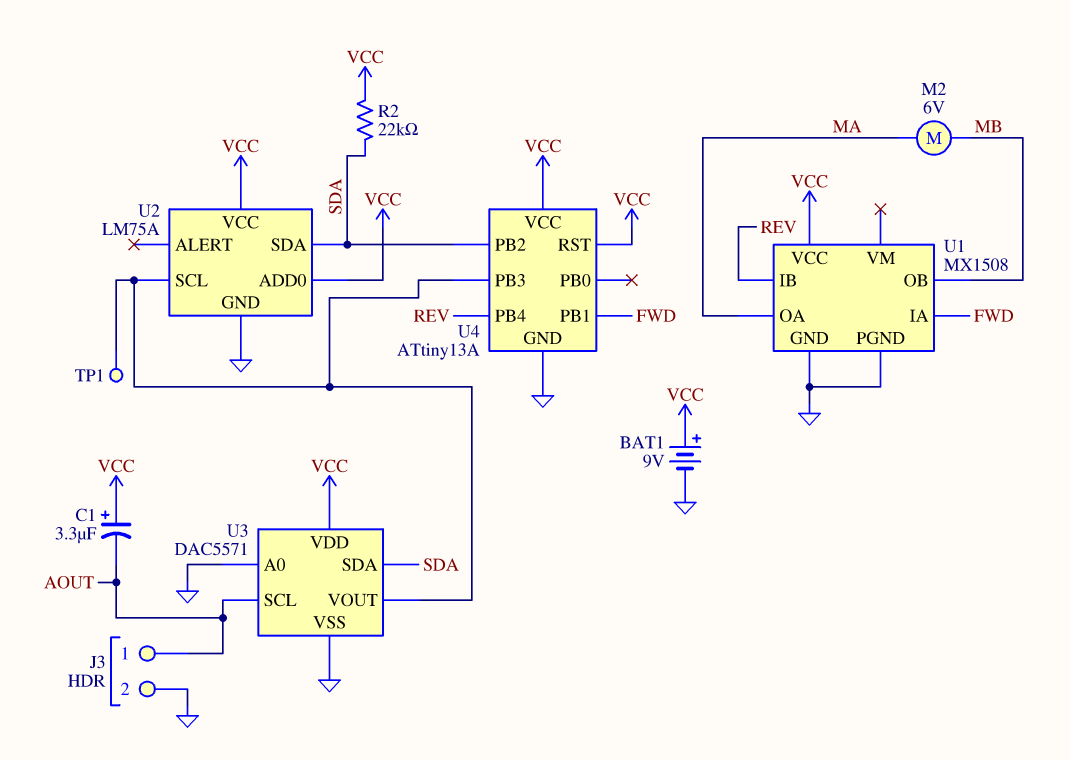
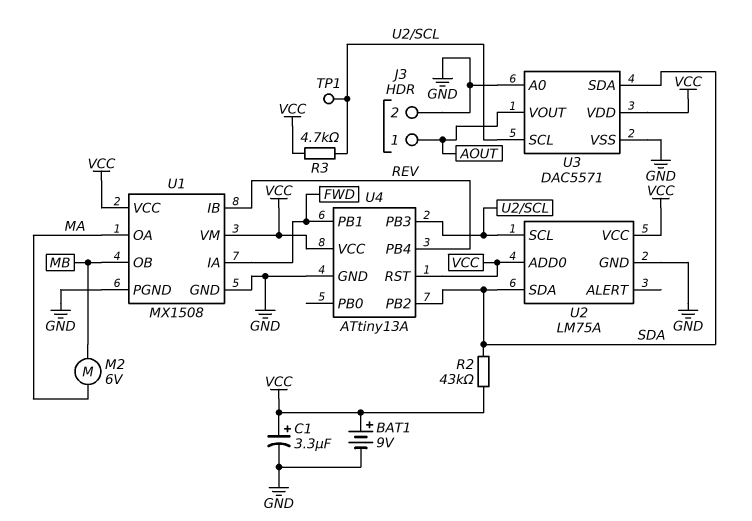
C1: 3.3uF (plus VCC, minus AOUT) -> 3.3uF (plus VCC, minus GND)
R2: 22k (SDA, VCC) -> 43k (SDA, VCC)
R3: none -> 4.7k (U2/SCL, VCC)
U1 pin VM: none -> VCC
U3 pin SCL: AOUT -> U2/SCL
U3 pin VOUT: U2/SCL -> AOUT

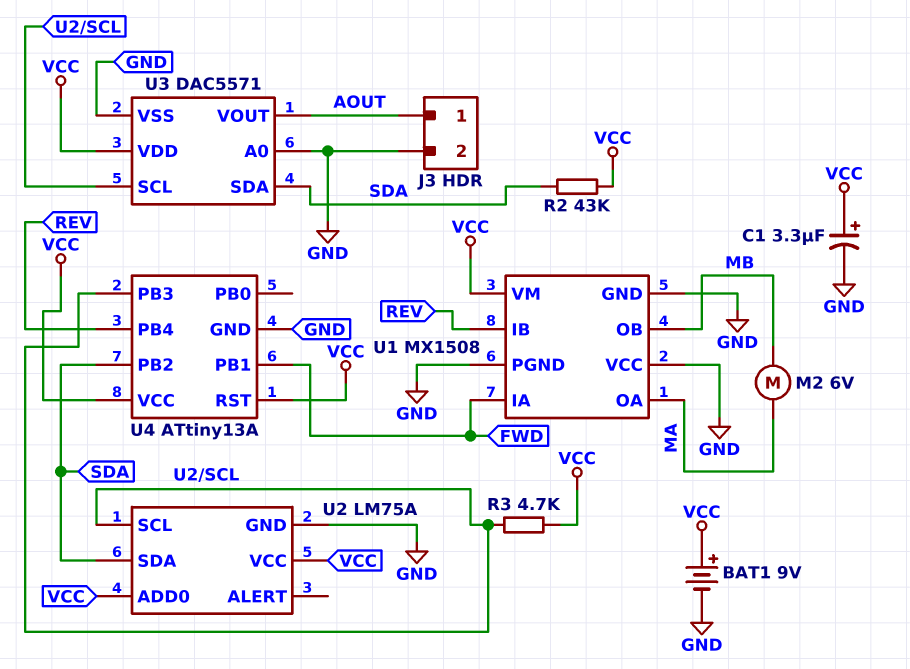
TP1: test point (U2/SCL) -> none
U1 pin VCC: VCC -> GND

